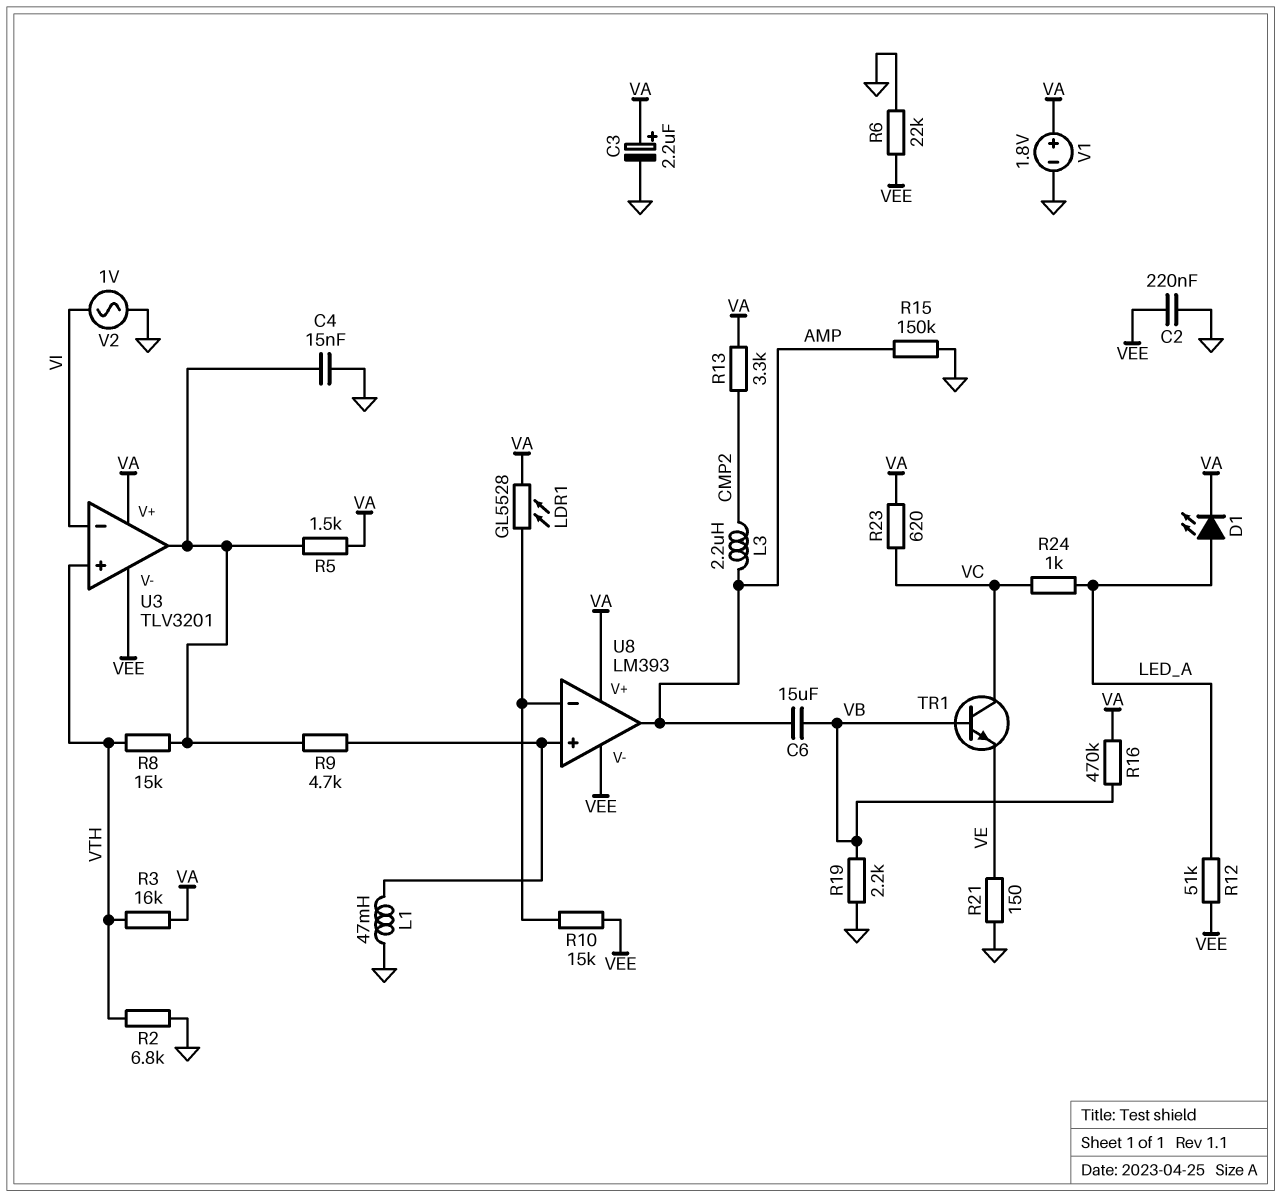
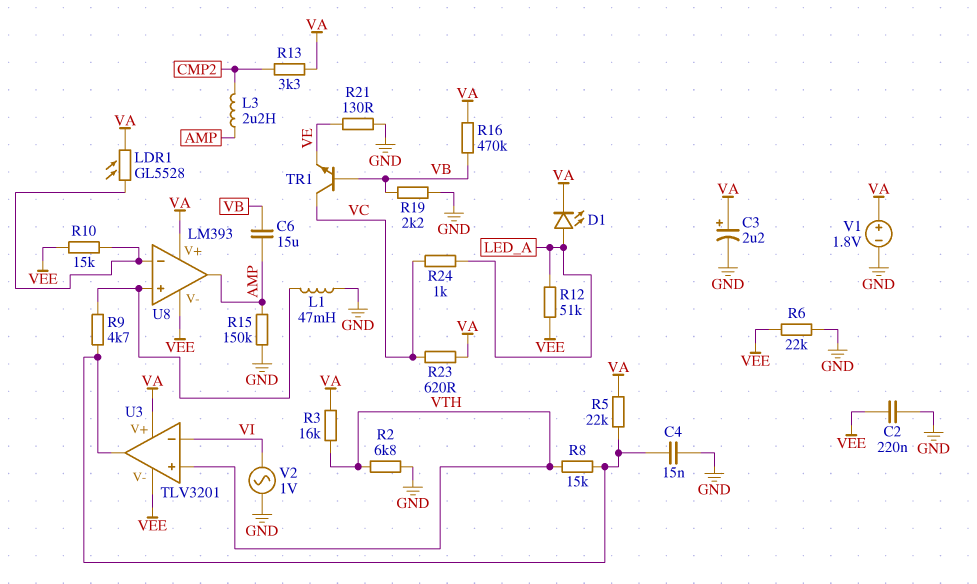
R5: 1.5k (U3/out, VA) -> 22k (U3/out, VA)
R21: 150 (GND, VE) -> 130 (GND, VE)

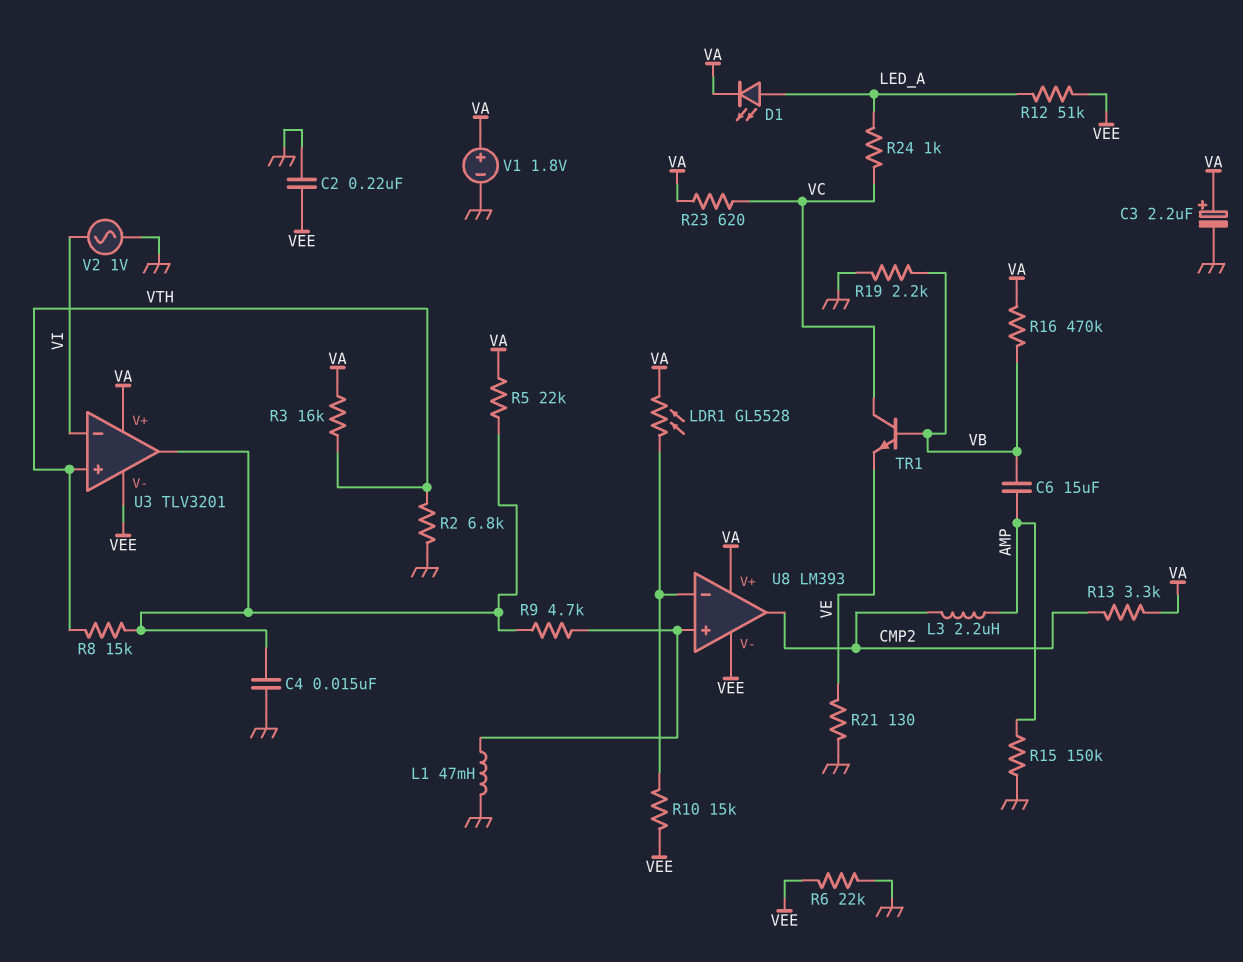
U8 pin out: AMP -> CMP2

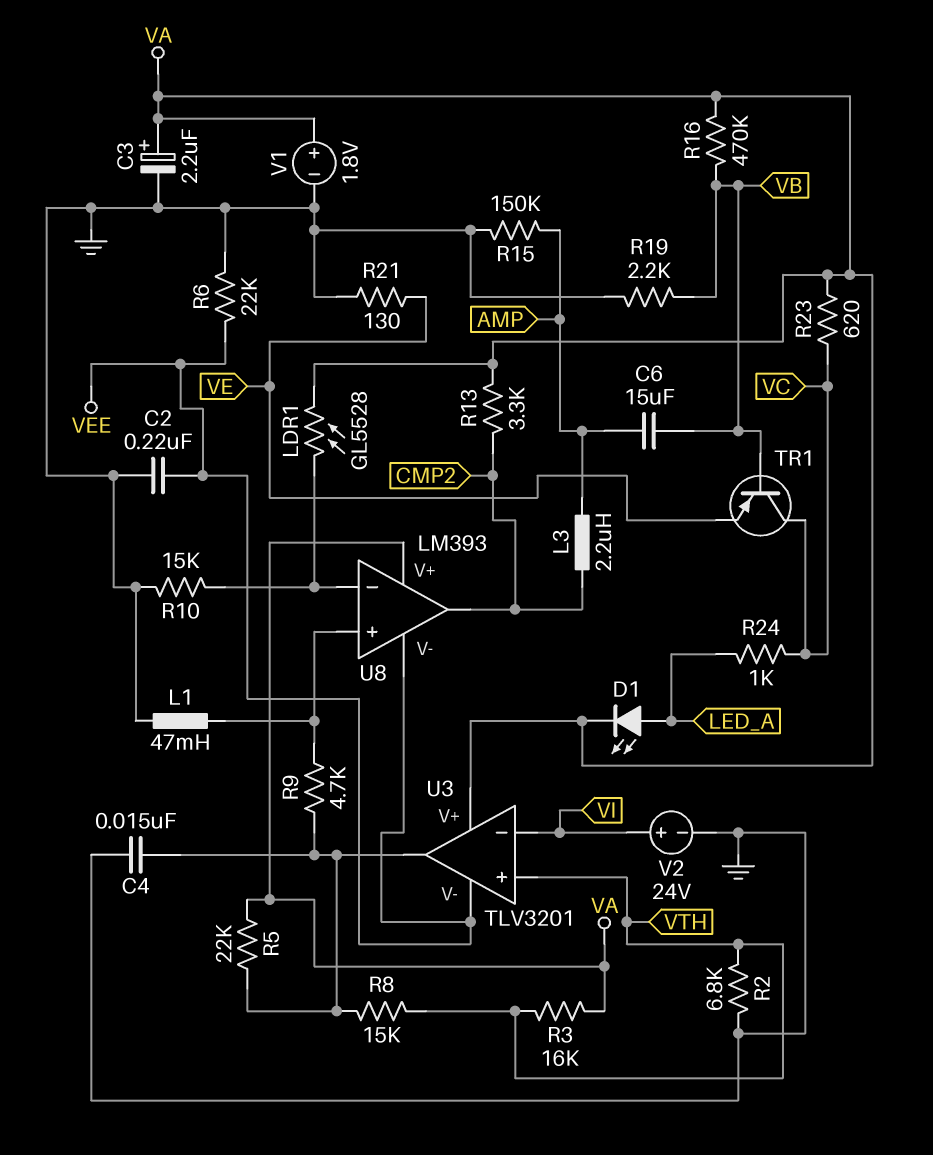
R10: 15k (U8/in-, VEE) -> 15k (GND, U8/in-)
R12: 51k (LED_A, VEE) -> none
TR1: NPN (B VB, C VC, E VE) -> PNP (B VB, C VC, E VE)
V2: AC 1V (GND, VI) -> 24V (plus VI, minus GND)

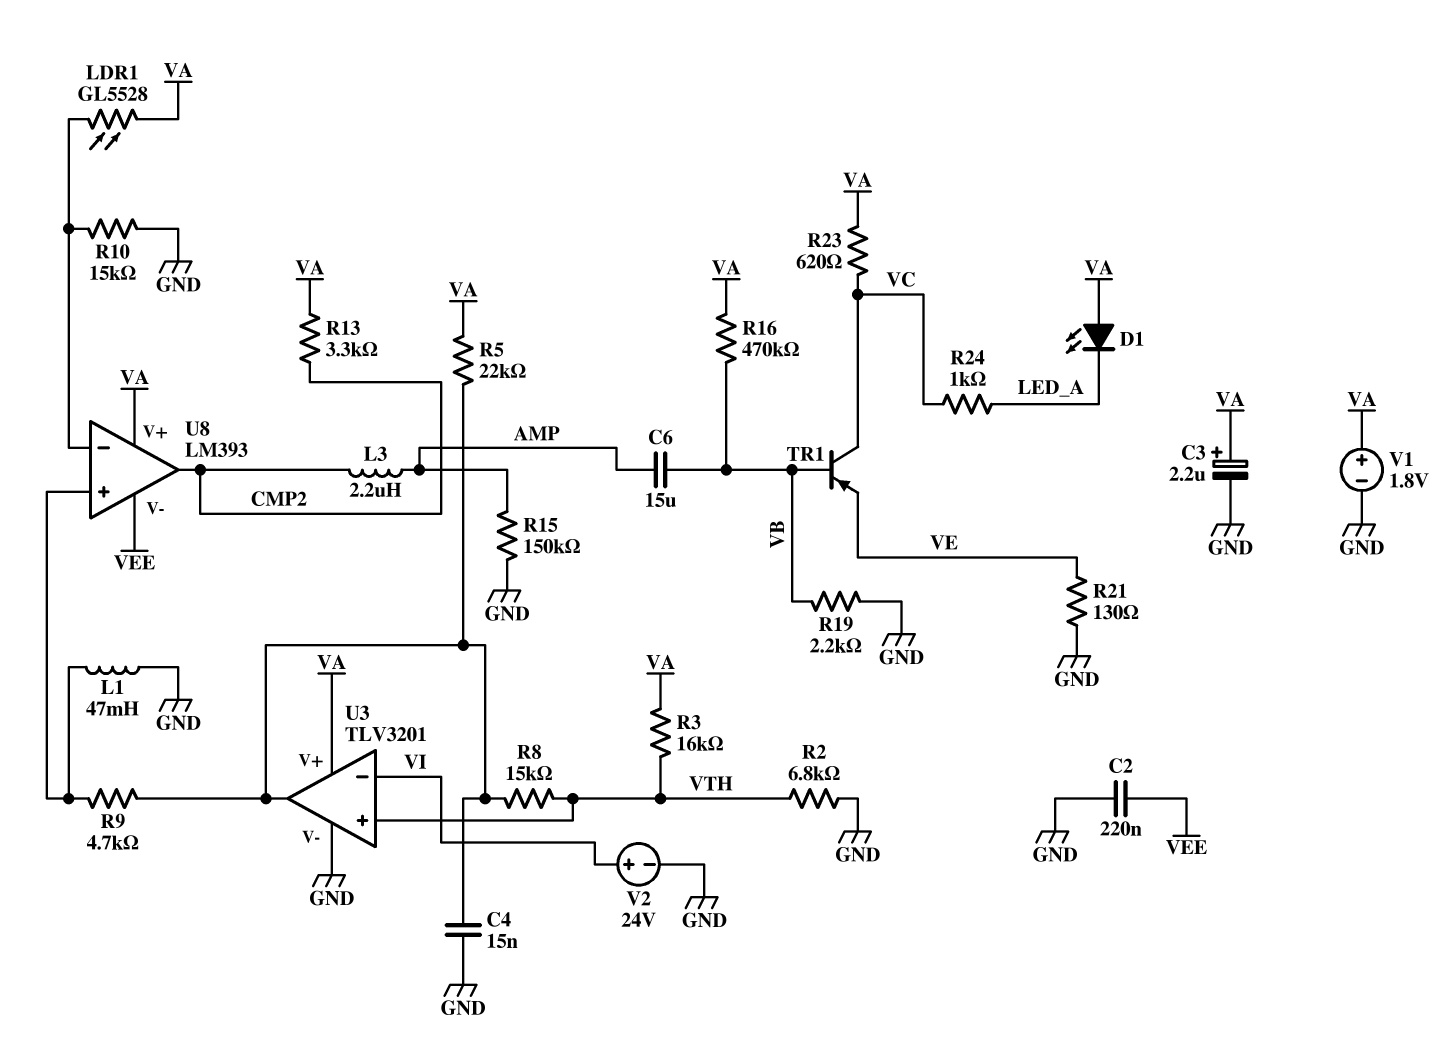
D1: LED (A LED_A, K VA) -> LED (A VA, K LED_A)
R6: 22k (GND, VEE) -> none
U3 pin V-: VEE -> GND

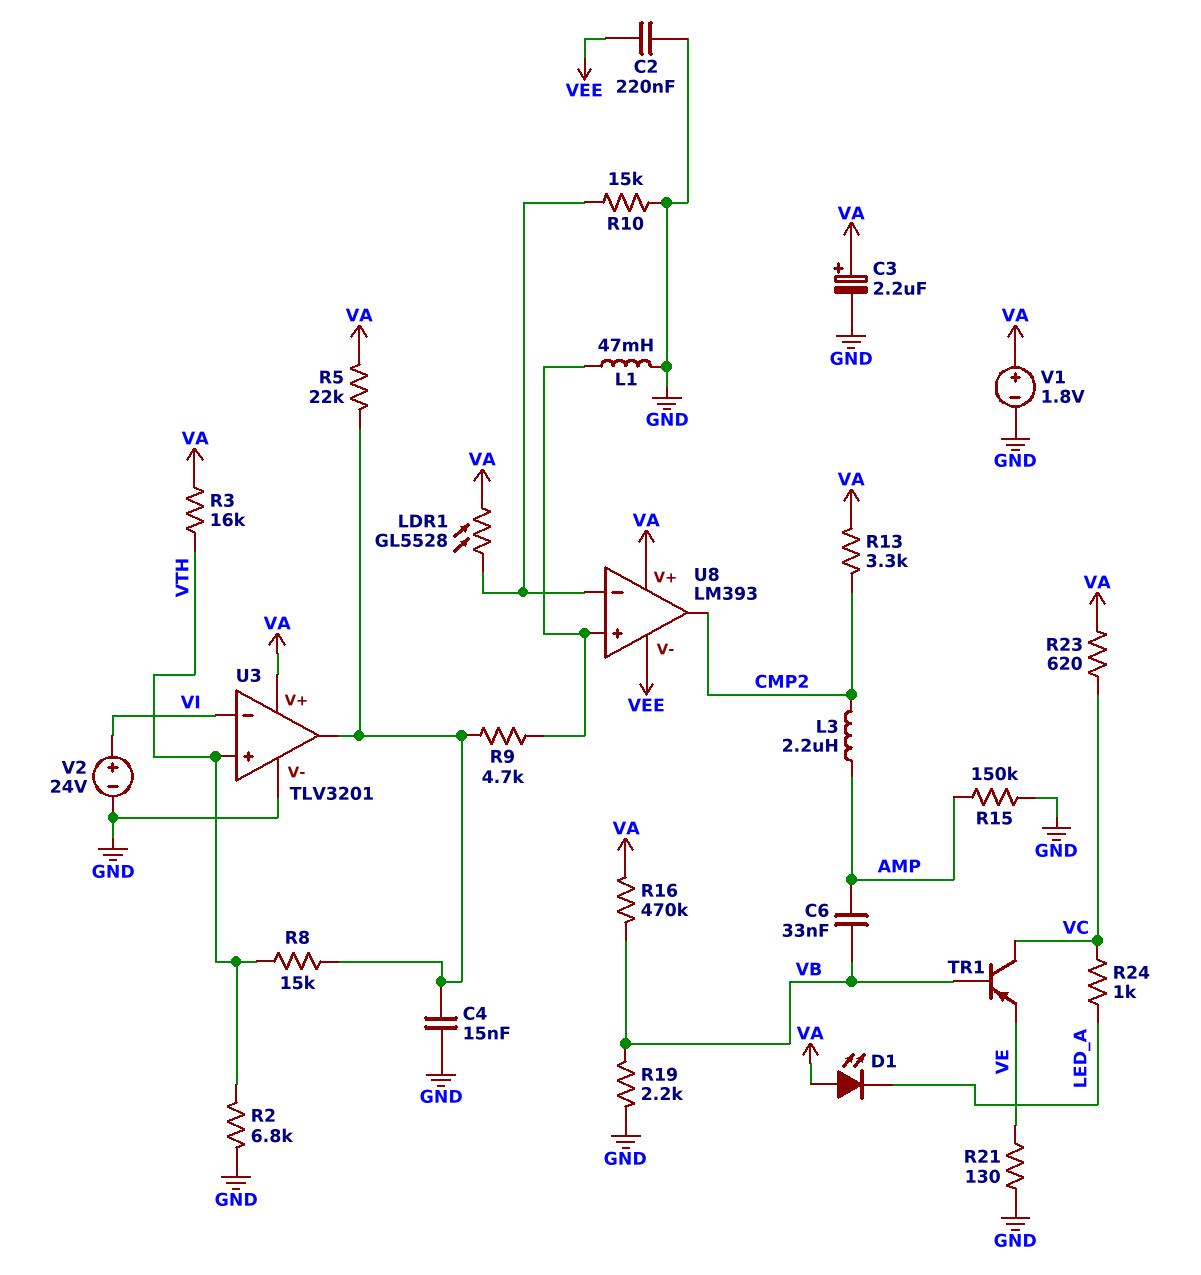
C6: 15uF (AMP, VB) -> 33nF (AMP, VB)

